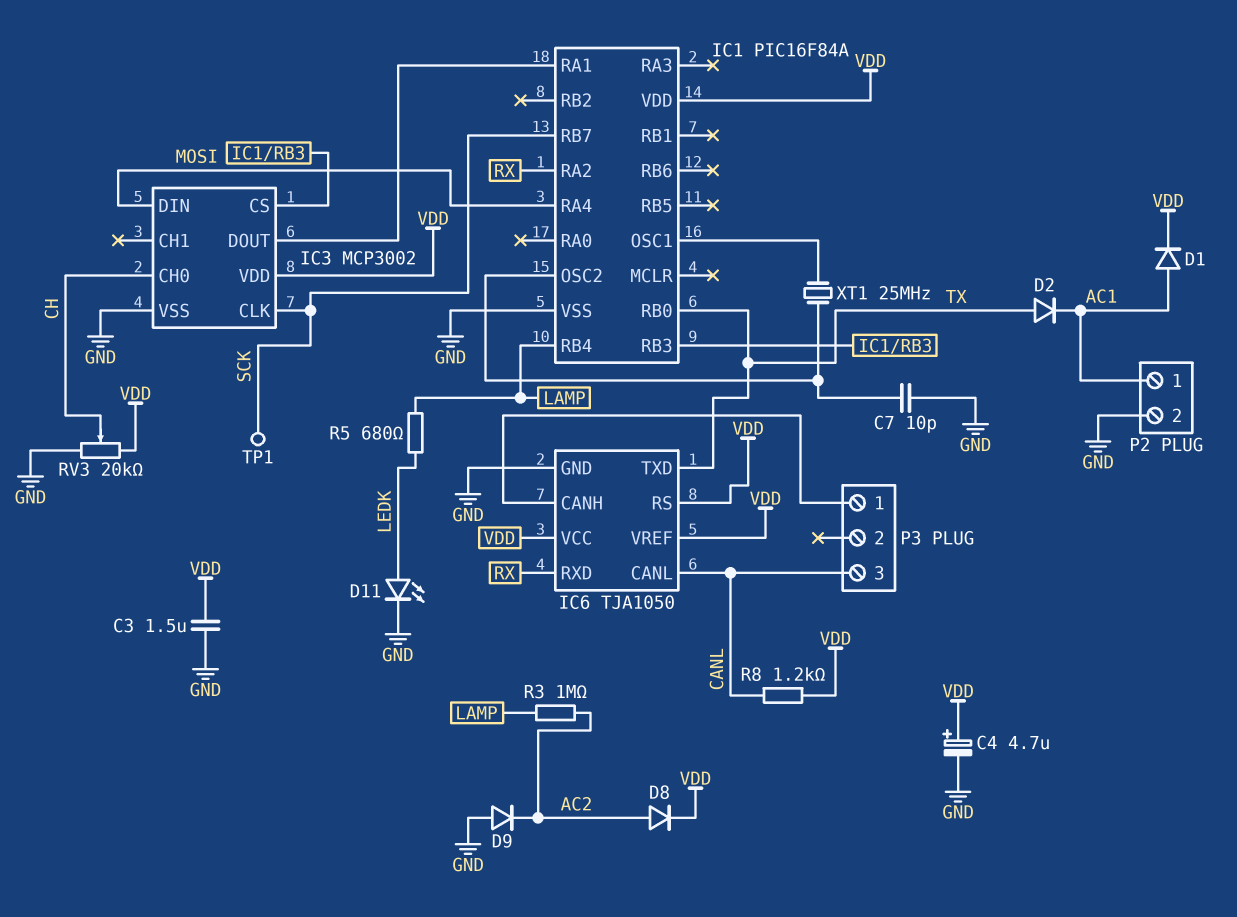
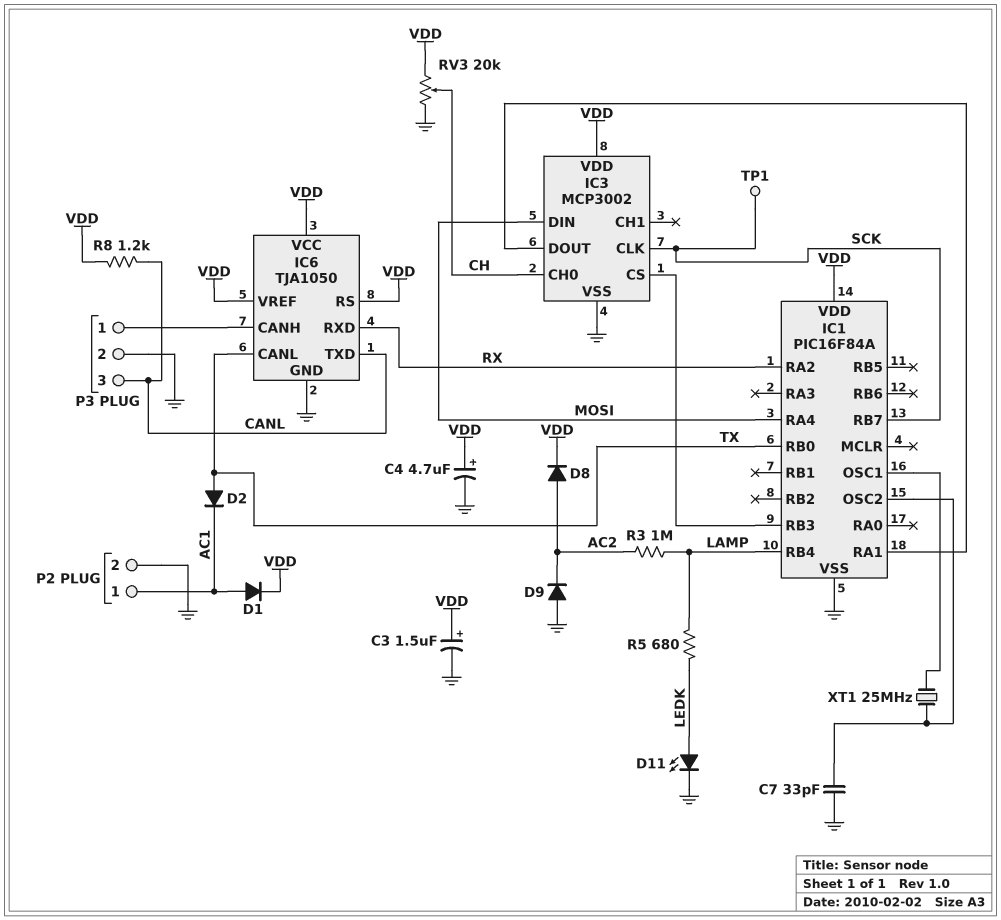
C3: 1.5uF (GND, VDD) -> 1.5uF (plus VDD, minus GND)
C7: 10pF (GND, IC1/OSC2) -> 33pF (GND, IC1/OSC2)
IC6 pin CANL: CANL -> TX
IC6 pin TXD: TX -> CANL
P3 pin 2: none -> GND

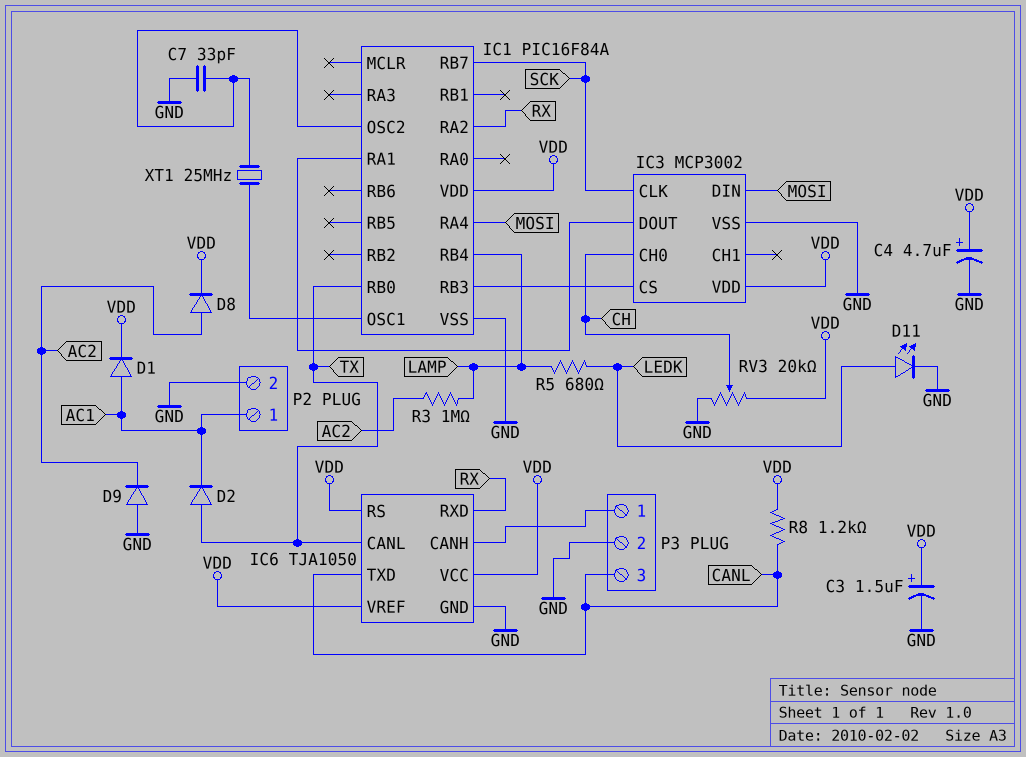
TP1: test point (SCK) -> none

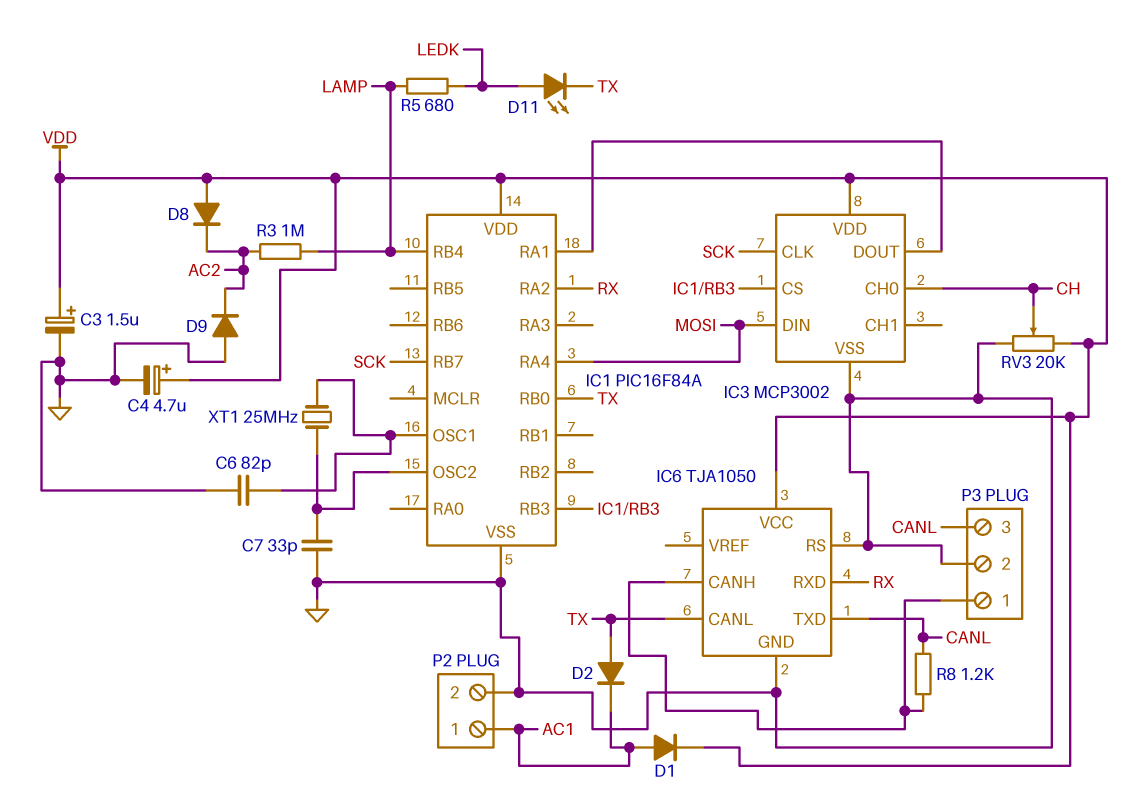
C6: none -> 82pF (GND, IC1/OSC1)
D8: diode (A AC2, K VDD) -> diode (A VDD, K AC2)
D11: LED (A LEDK, K GND) -> LED (A LEDK, K TX)
IC6 pin RS: VDD -> GND
IC6 pin VREF: VDD -> none
R8: 1.2k (CANL, VDD) -> 1.2k (CANL, IC6/CANH)

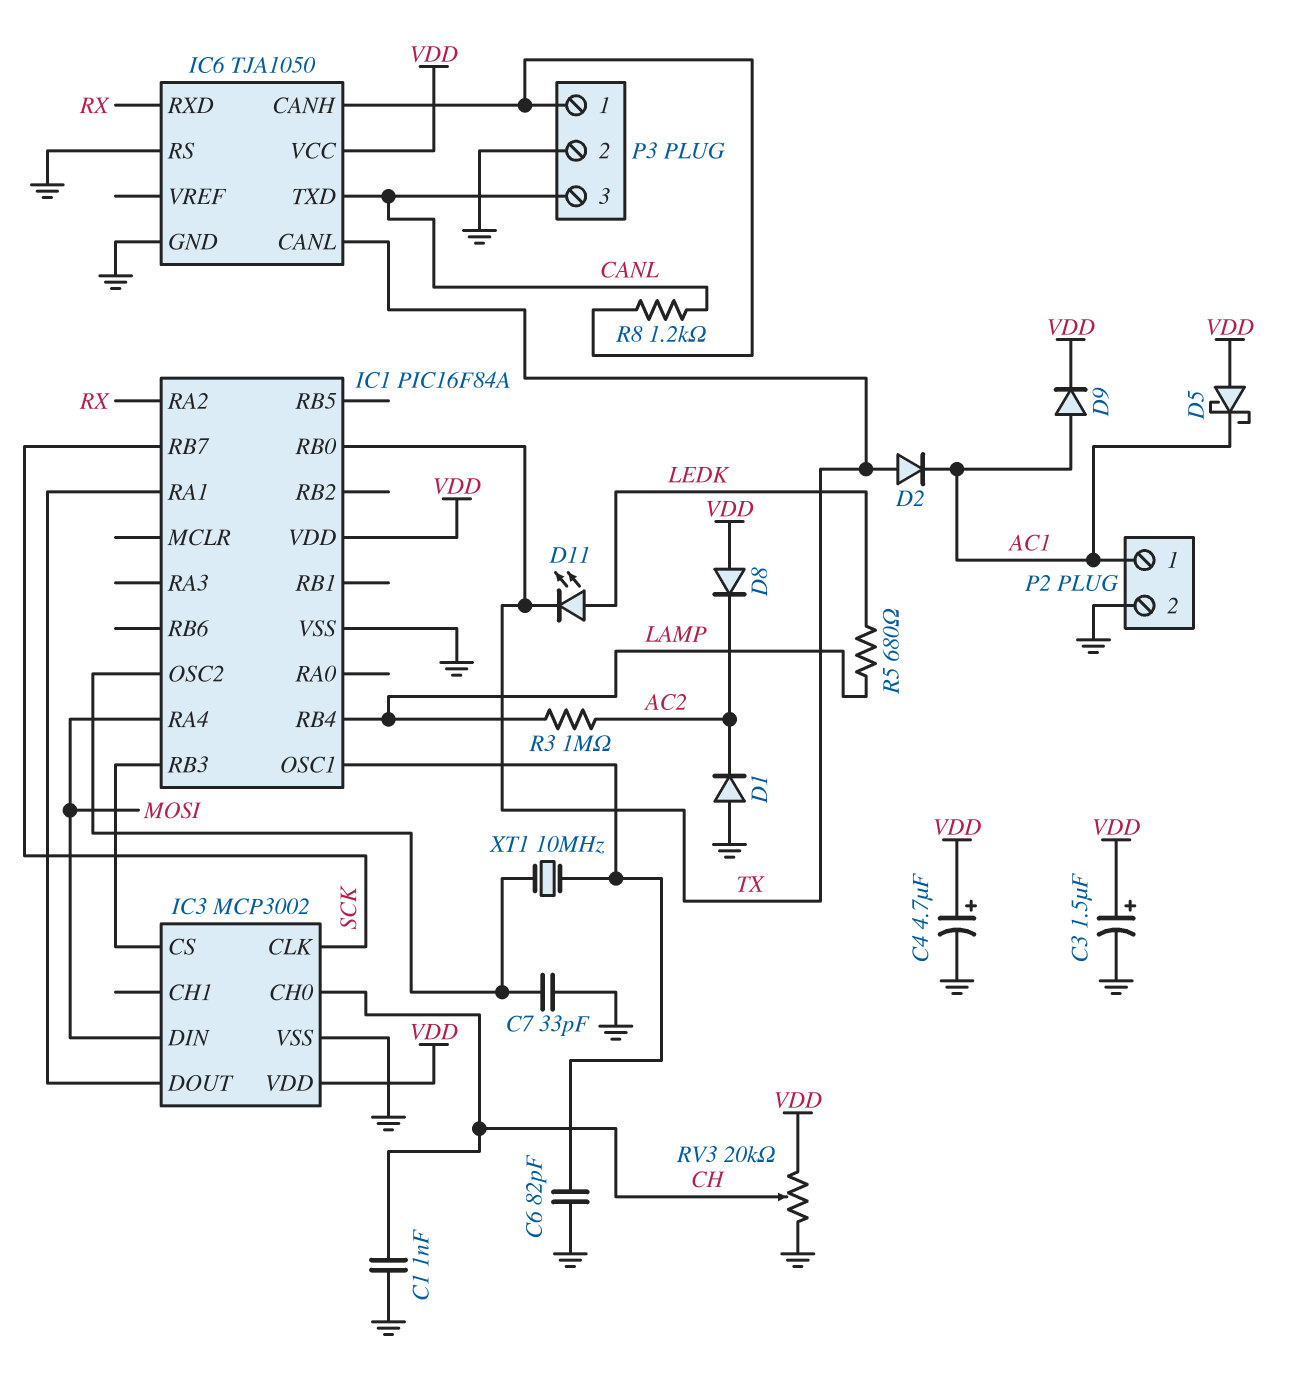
C1: none -> 1nF (CH, GND)
D1: diode (A AC1, K VDD) -> diode (A GND, K AC2)
D5: none -> schottky (A VDD, K AC1)
D9: diode (A GND, K AC2) -> diode (A AC1, K VDD)
XT1: 25MHz (IC1/OSC1, IC1/OSC2) -> 10MHz (IC1/OSC1, IC1/OSC2)

